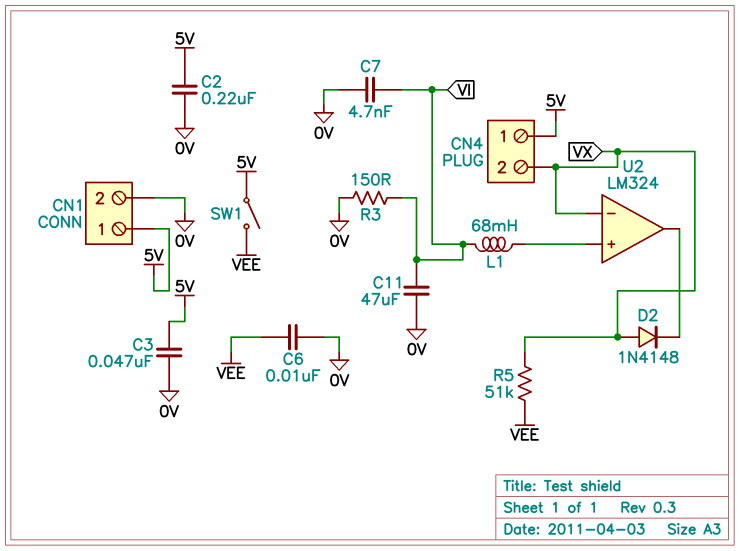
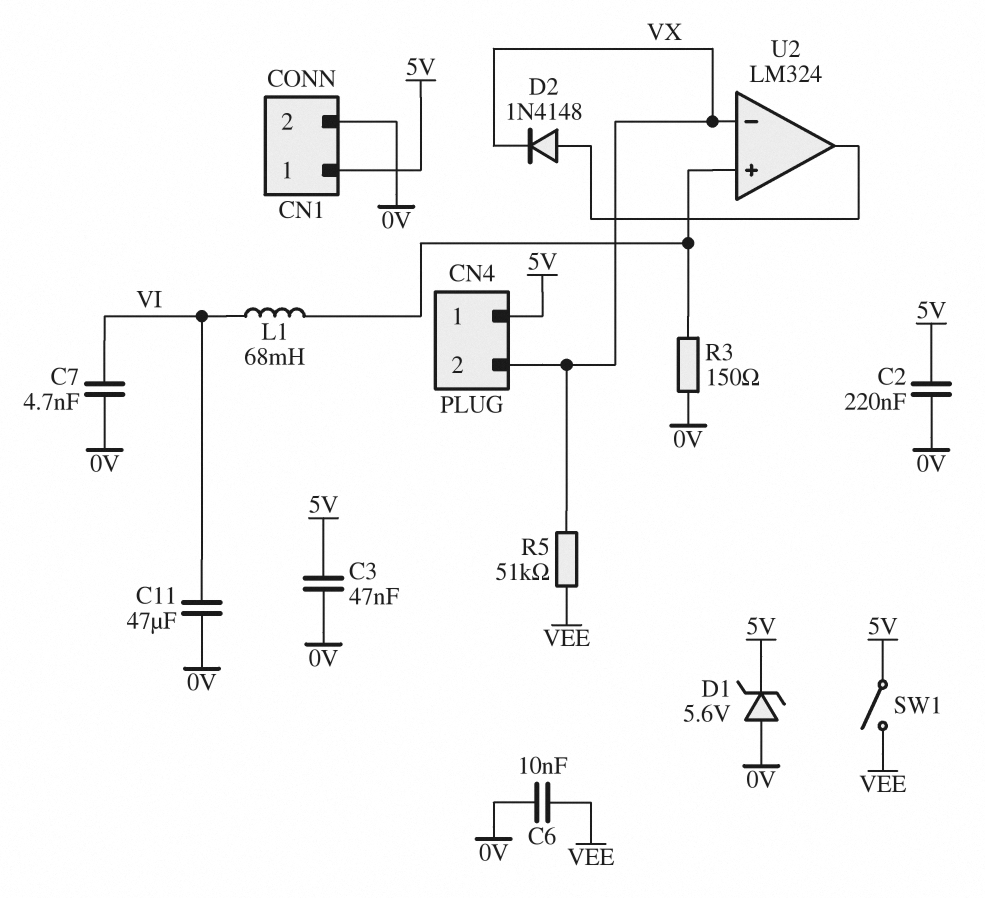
D1: none -> zener 5.6V (A 0V, K 5V)
D2: diode 1N4148 (A VX, K U2/out) -> diode 1N4148 (A U2/out, K VX)
R3: 150 (0V, VI) -> 150 (0V, U2/in+)

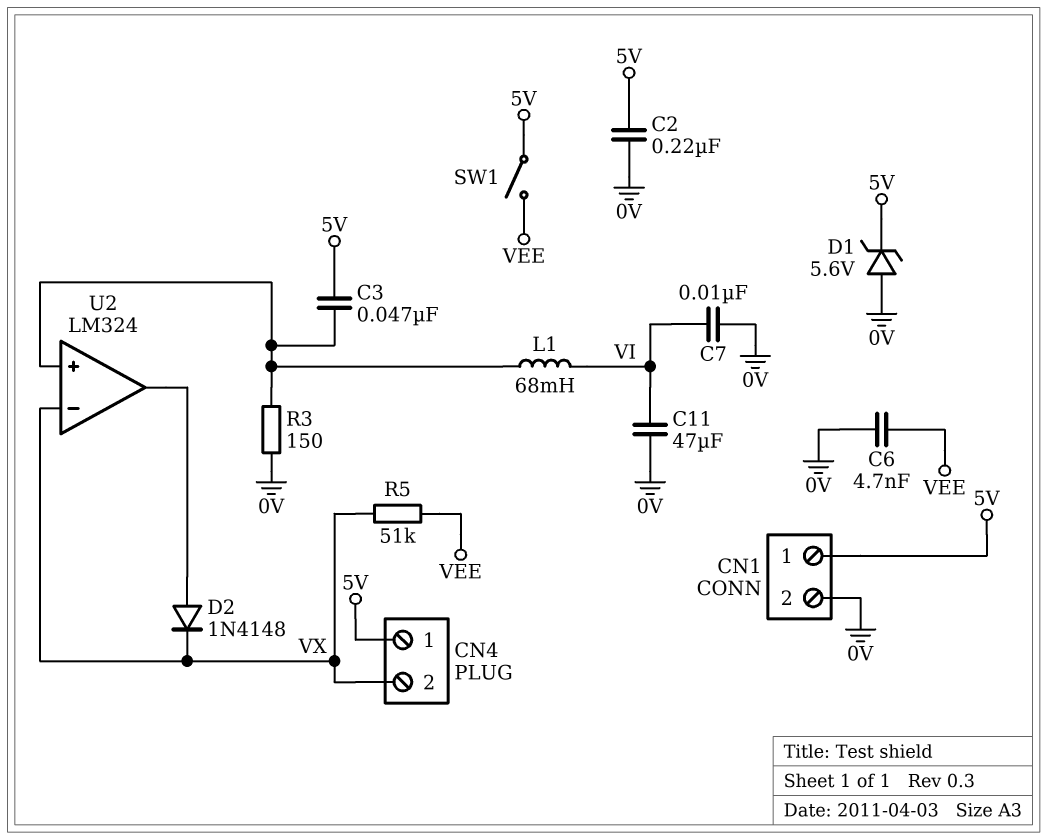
C3: 47nF (0V, 5V) -> 47nF (5V, U2/in+)
C6: 10nF (0V, VEE) -> 4.7nF (0V, VEE)
C7: 4.7nF (0V, VI) -> 10nF (0V, VI)

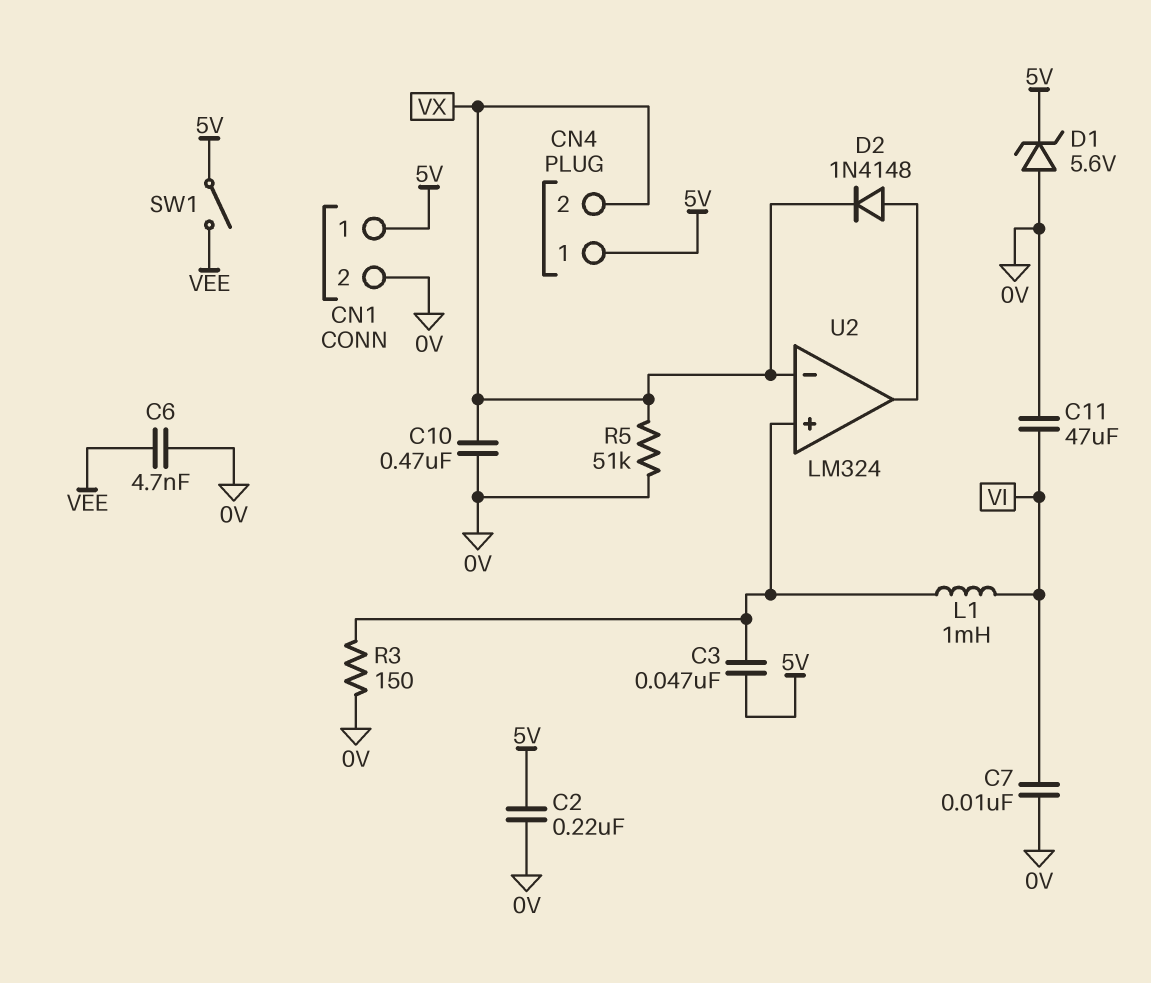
C10: none -> 470nF (0V, VX)
L1: 68mH (U2/in+, VI) -> 1mH (U2/in+, VI)
R5: 51k (VEE, VX) -> 51k (0V, VX)

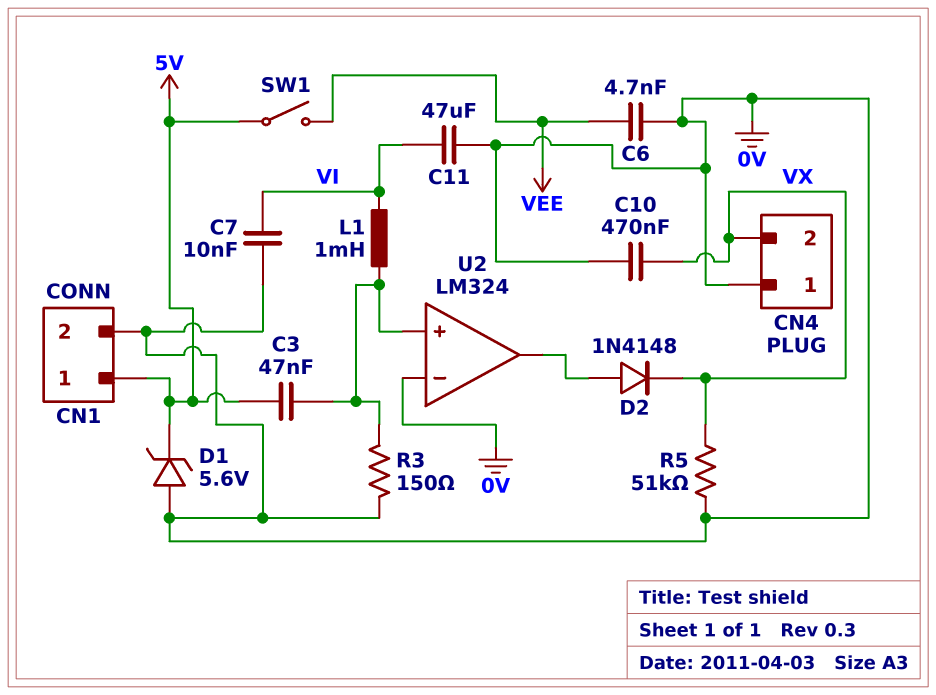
C2: 220nF (0V, 5V) -> none
CN4 pin 1: 5V -> 0V
U2 pin in-: VX -> 0V

